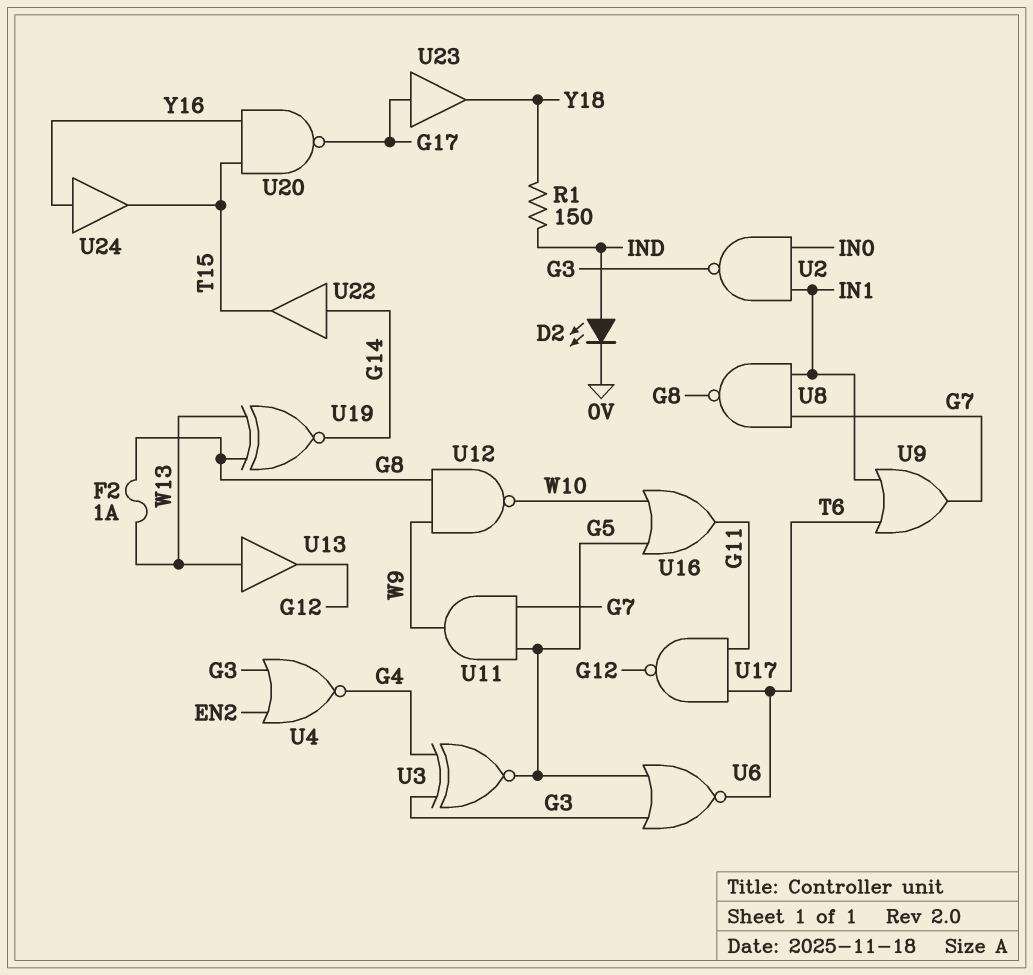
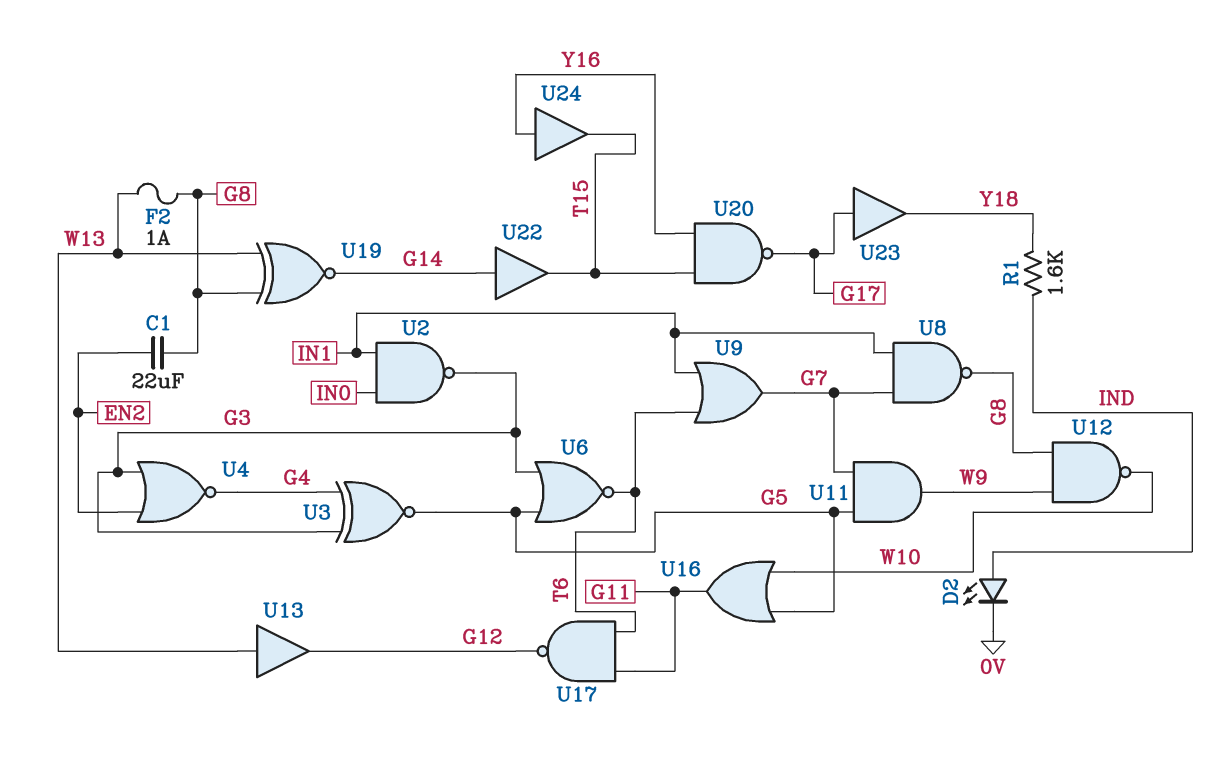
C1: none -> 22uF (EN2, G8)
R1: 150 (IND, Y18) -> 1.6k (IND, Y18)

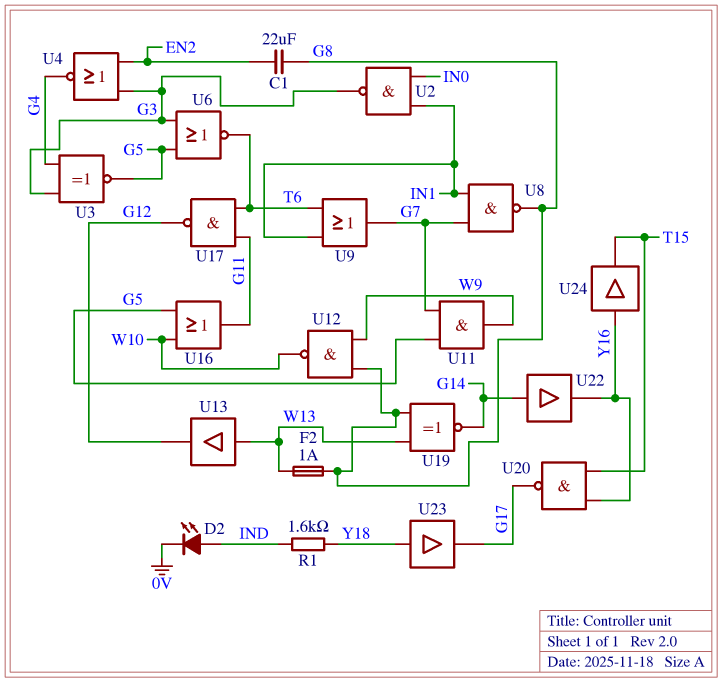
U22: buffer (in G14, out T15) -> buffer (in G14, out Y16)
U23: buffer (in G17, out Y18) -> buffer (in Y18, out G17)

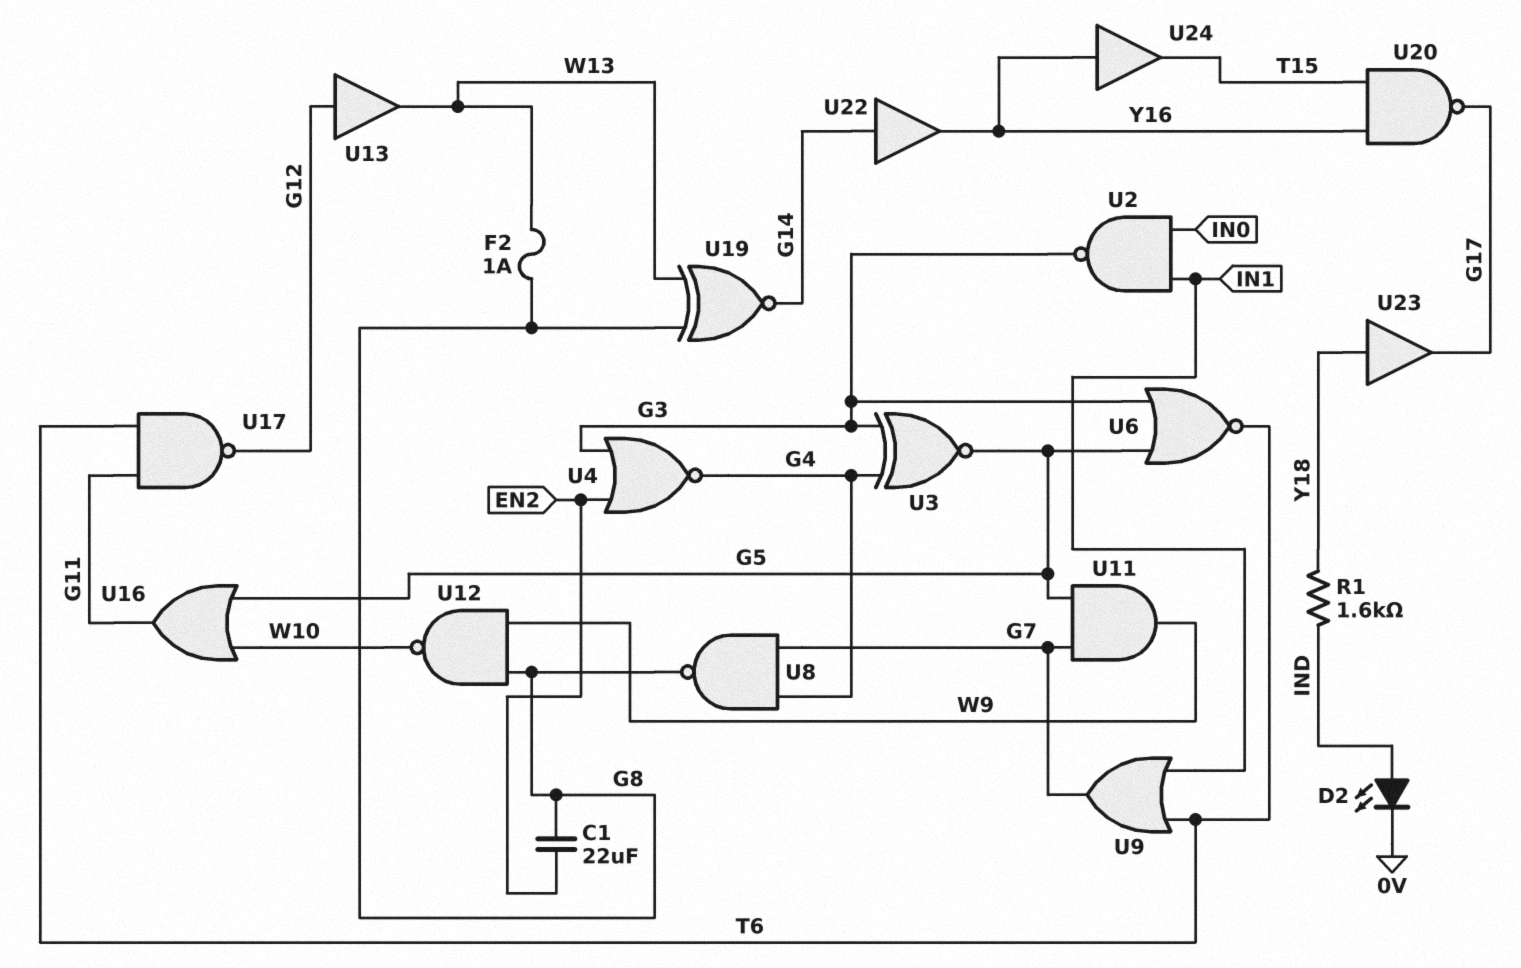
U8: NAND (in G7, in IN1, out G8) -> NAND (in G4, in G7, out G8)
U13: buffer (in W13, out G12) -> buffer (in G12, out W13)

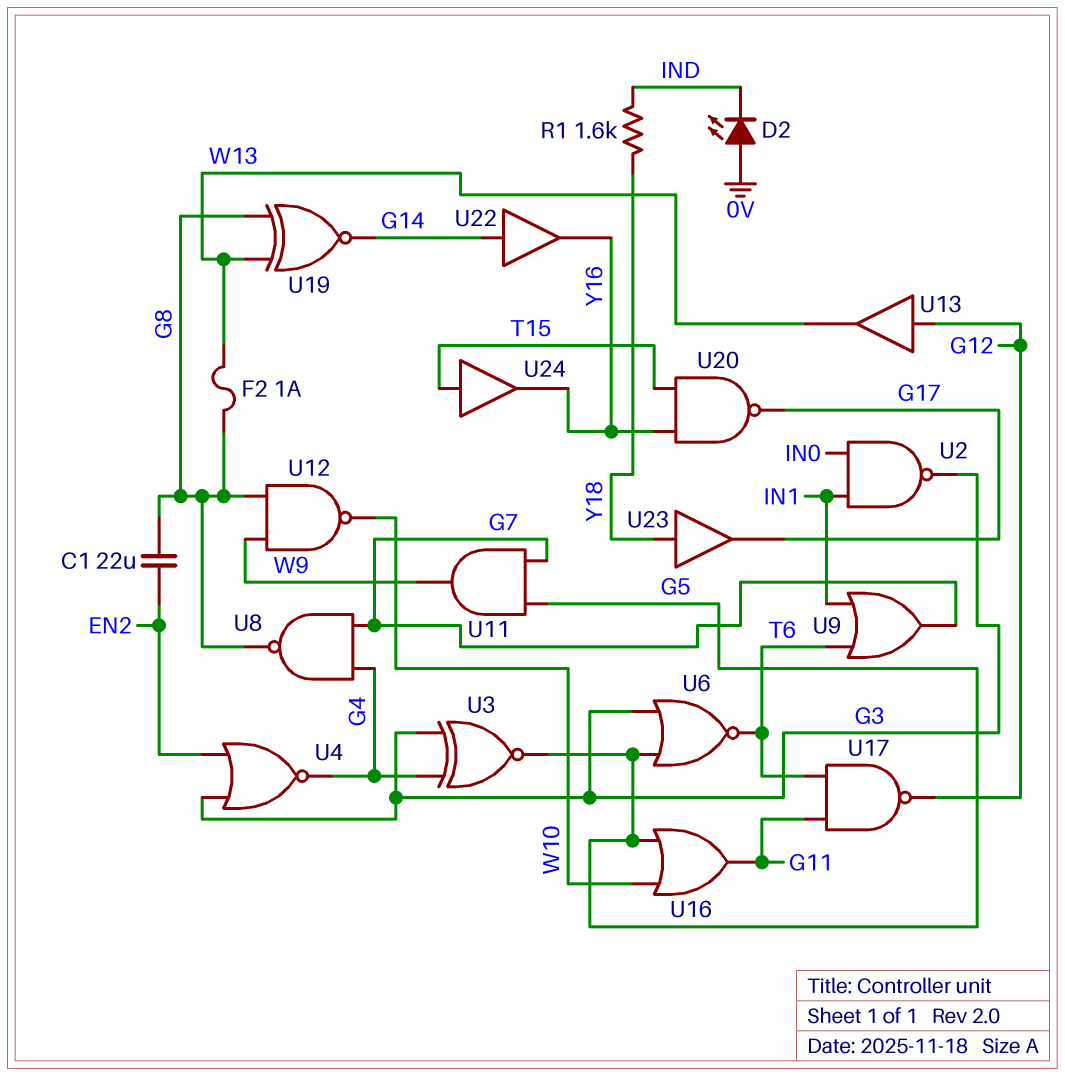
D2: LED (A IND, K 0V) -> LED (A 0V, K IND)
U24: buffer (in Y16, out T15) -> buffer (in T15, out Y16)

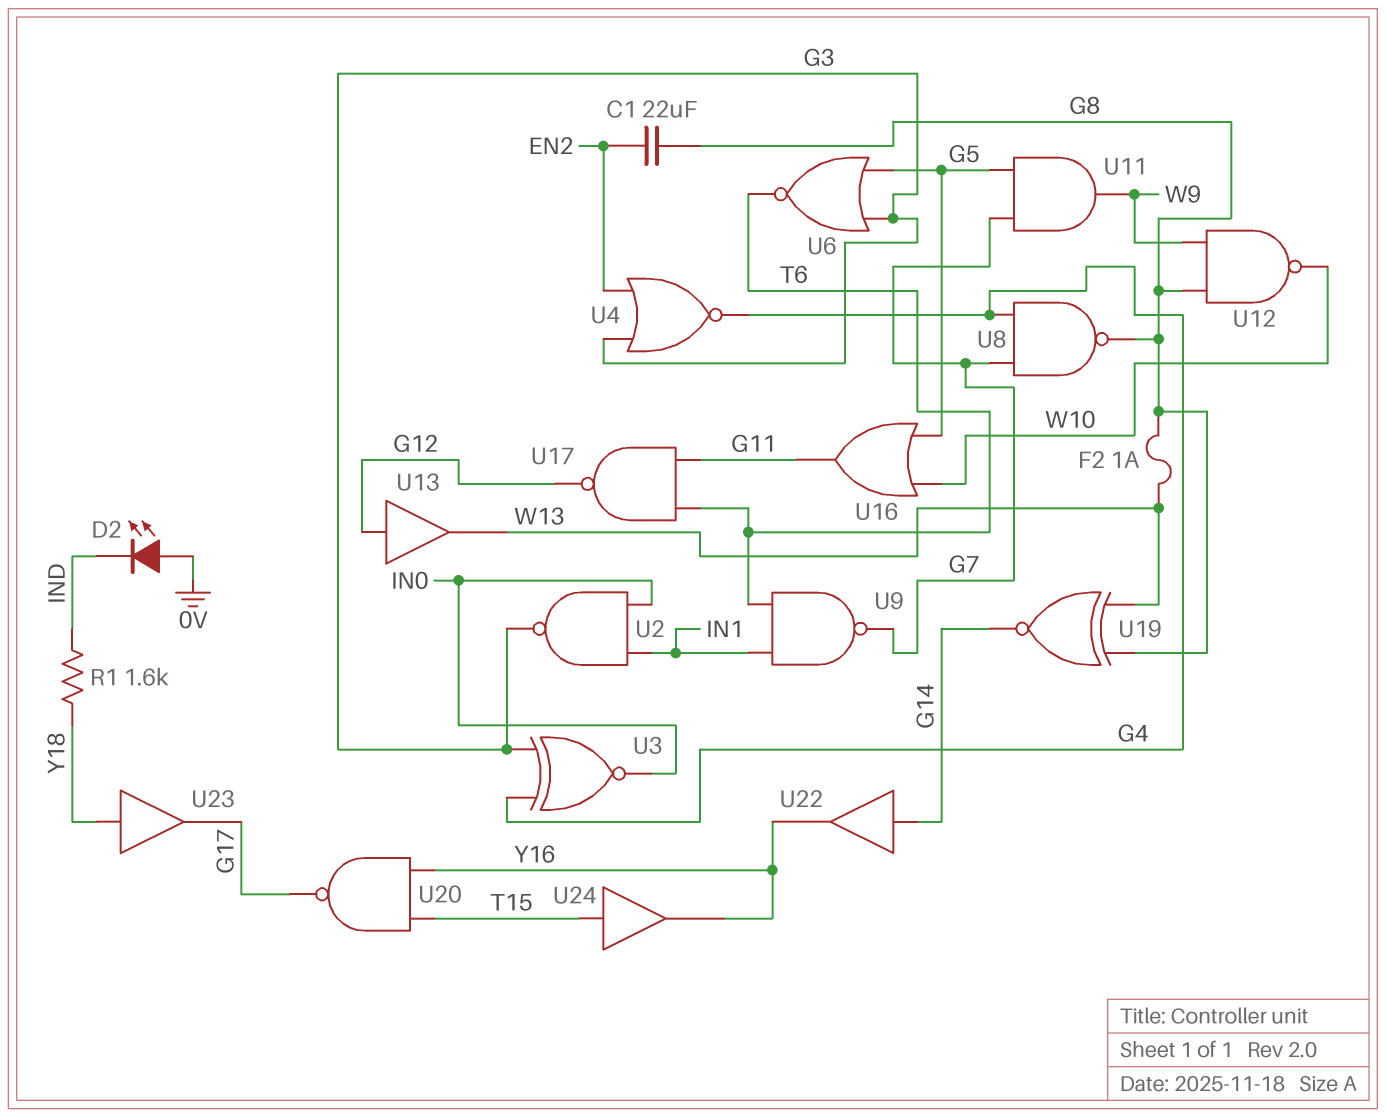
U3: XNOR (in G3, in G4, out G5) -> XNOR (in G3, in G4, out IN0)
U9: OR (in IN1, in T6, out G7) -> NAND (in IN1, in T6, out G7)

